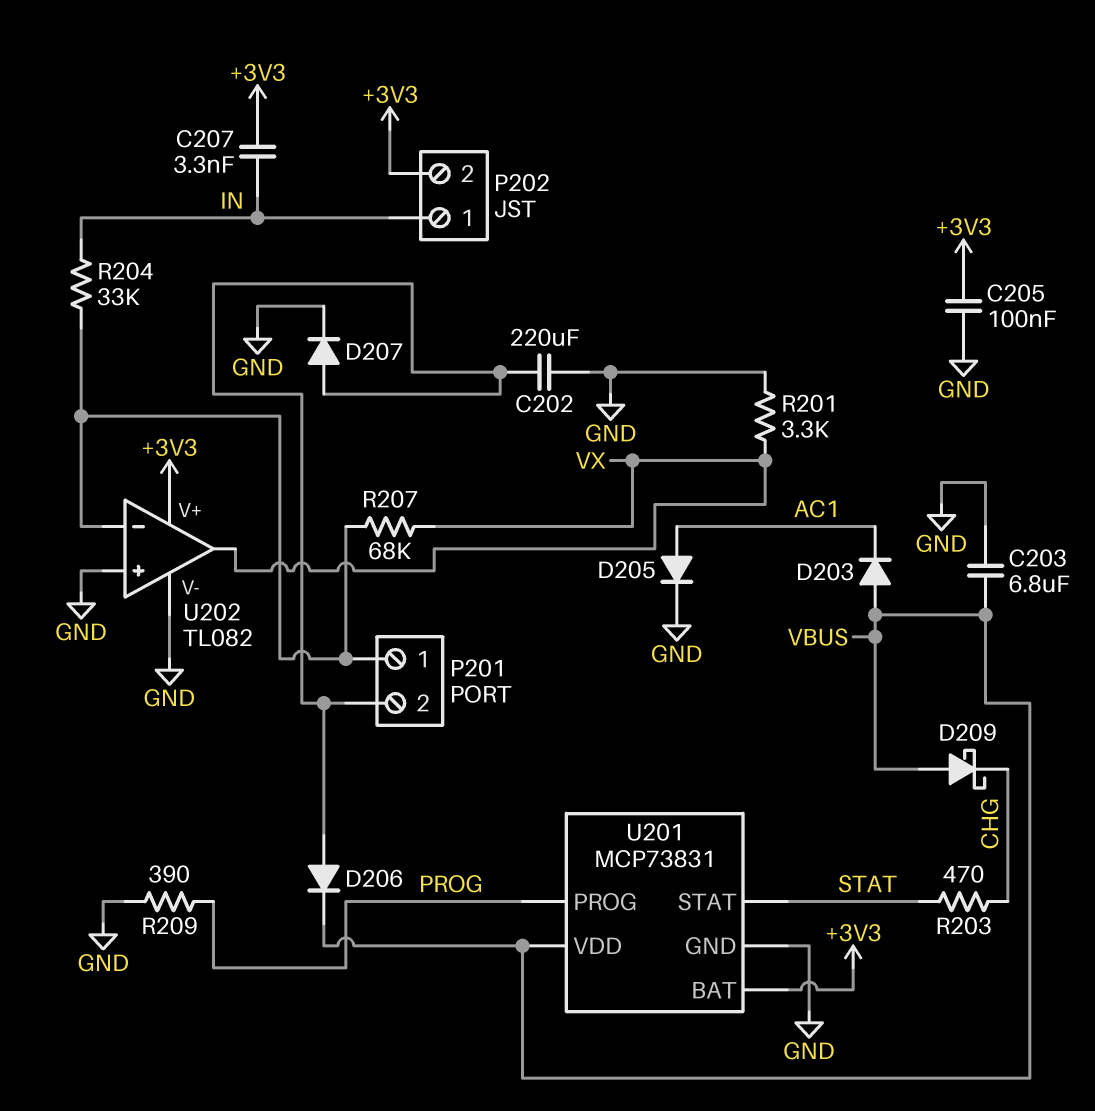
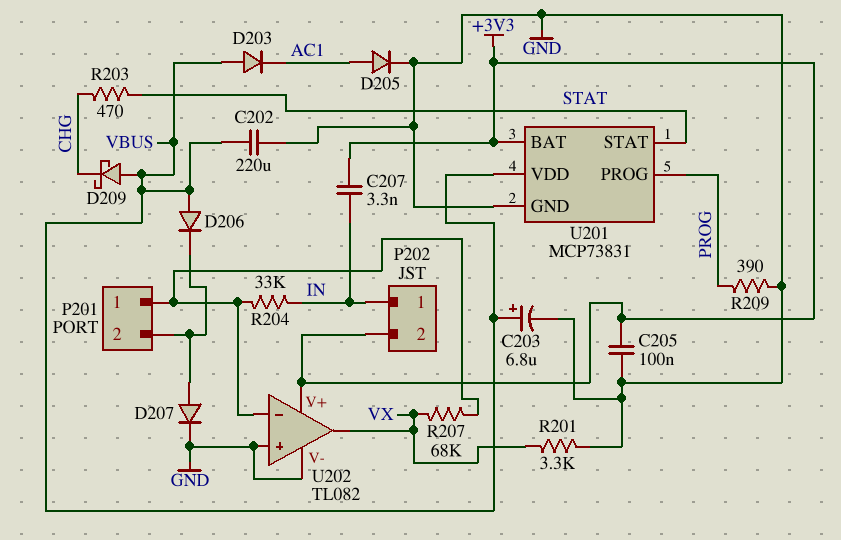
C202: 220uF (GND, P201/2) -> 220uF (GND, VBUS)
C203: 6.8uF (GND, VBUS) -> 6.8uF (plus VBUS, minus GND)
D206: diode (A P201/2, K VBUS) -> diode (A VBUS, K P201/2)

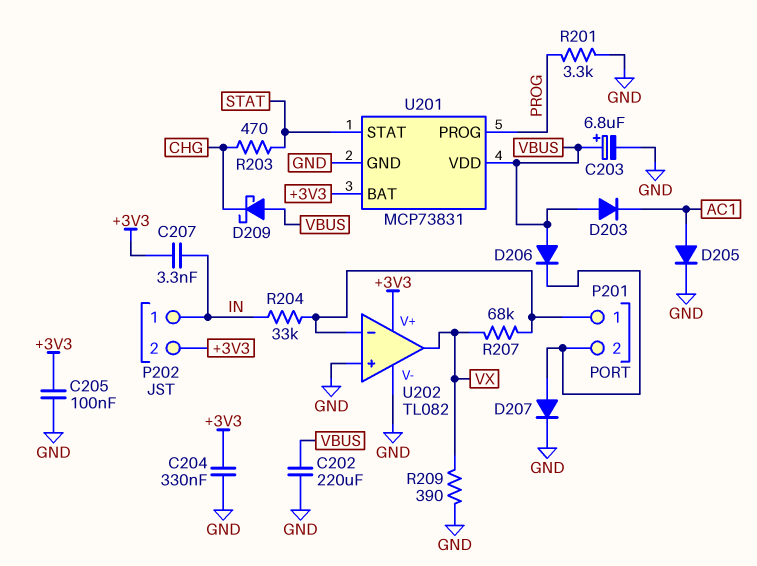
C204: none -> 330nF (+3V3, GND)
R201: 3.3k (GND, VX) -> 3.3k (GND, PROG)
R209: 390 (GND, PROG) -> 390 (GND, VX)

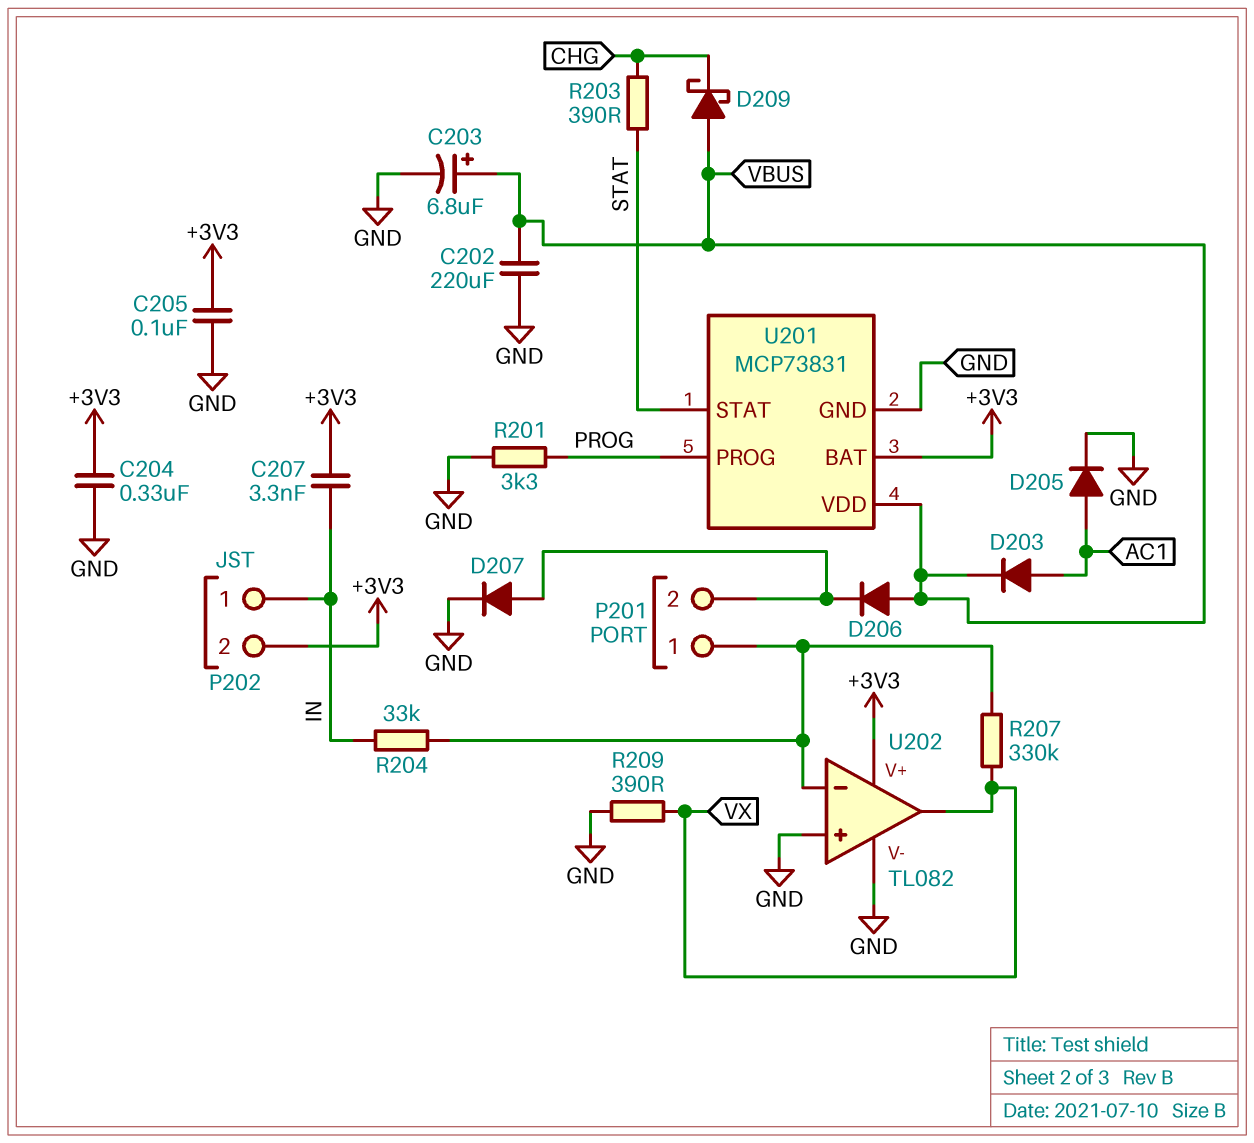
D203: diode (A VBUS, K AC1) -> diode (A AC1, K VBUS)
R203: 470 (CHG, STAT) -> 390 (CHG, STAT)
R207: 68k (P201/1, VX) -> 330k (P201/1, VX)

